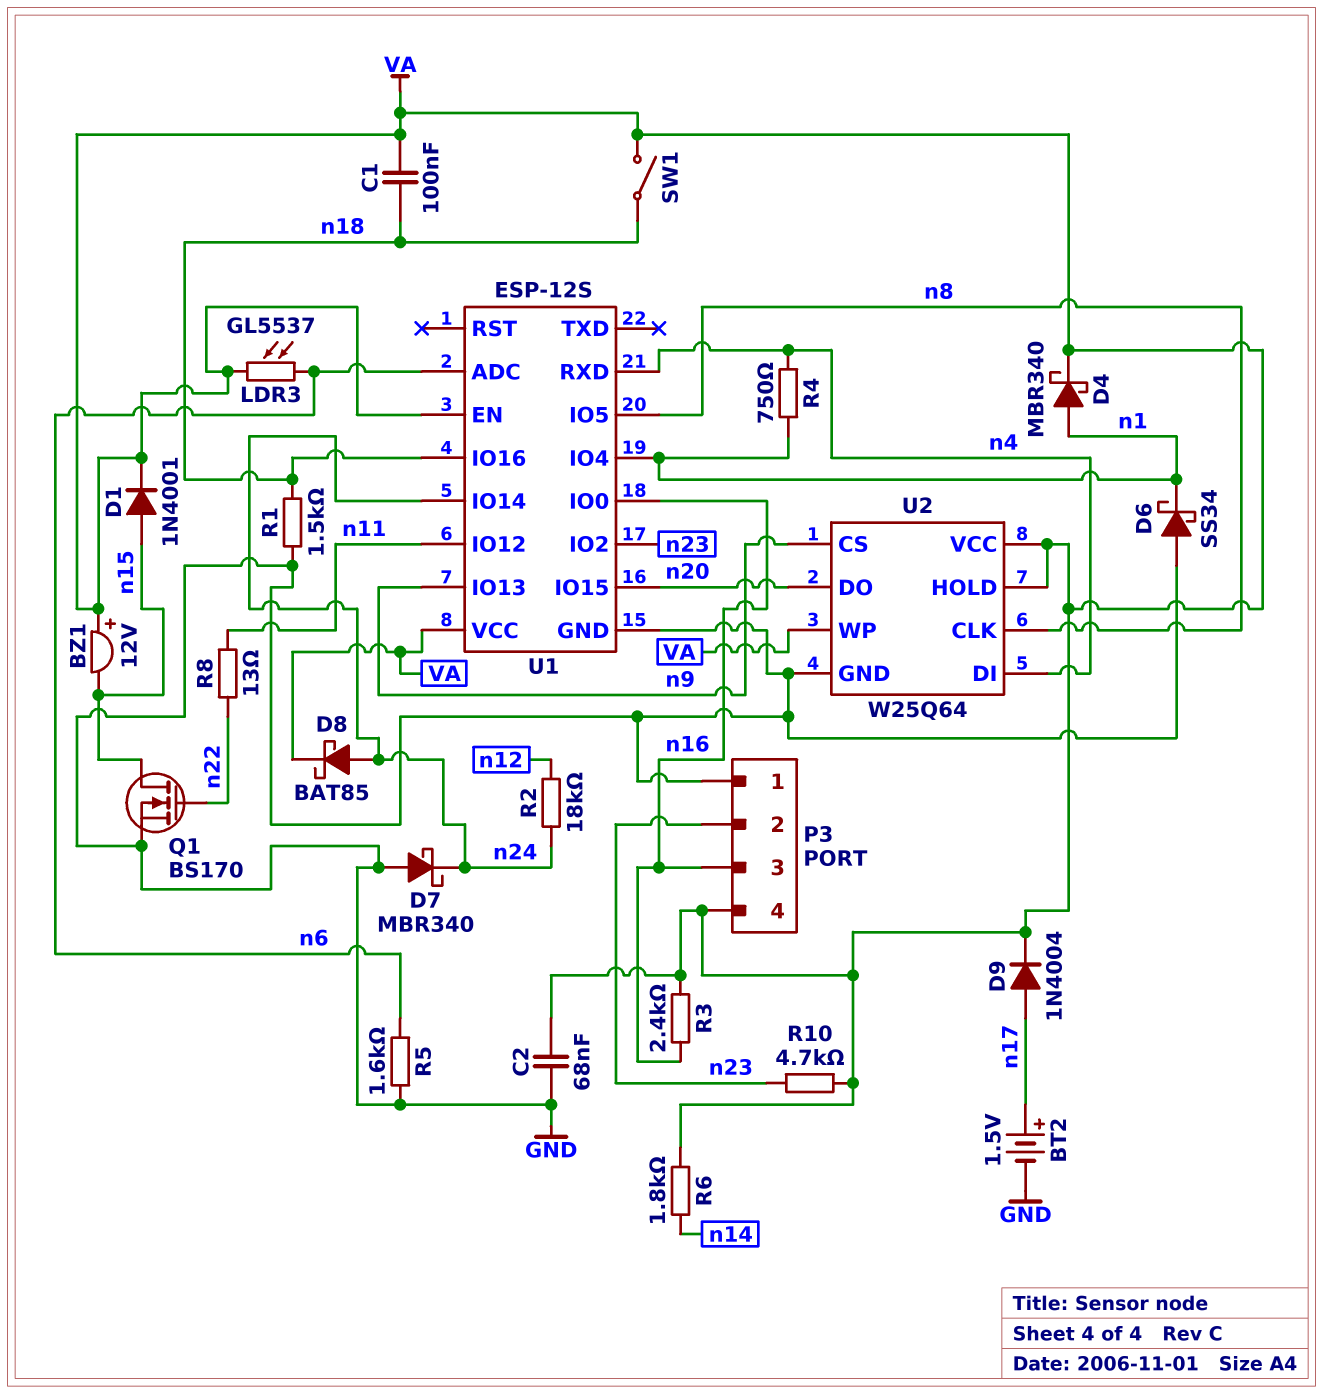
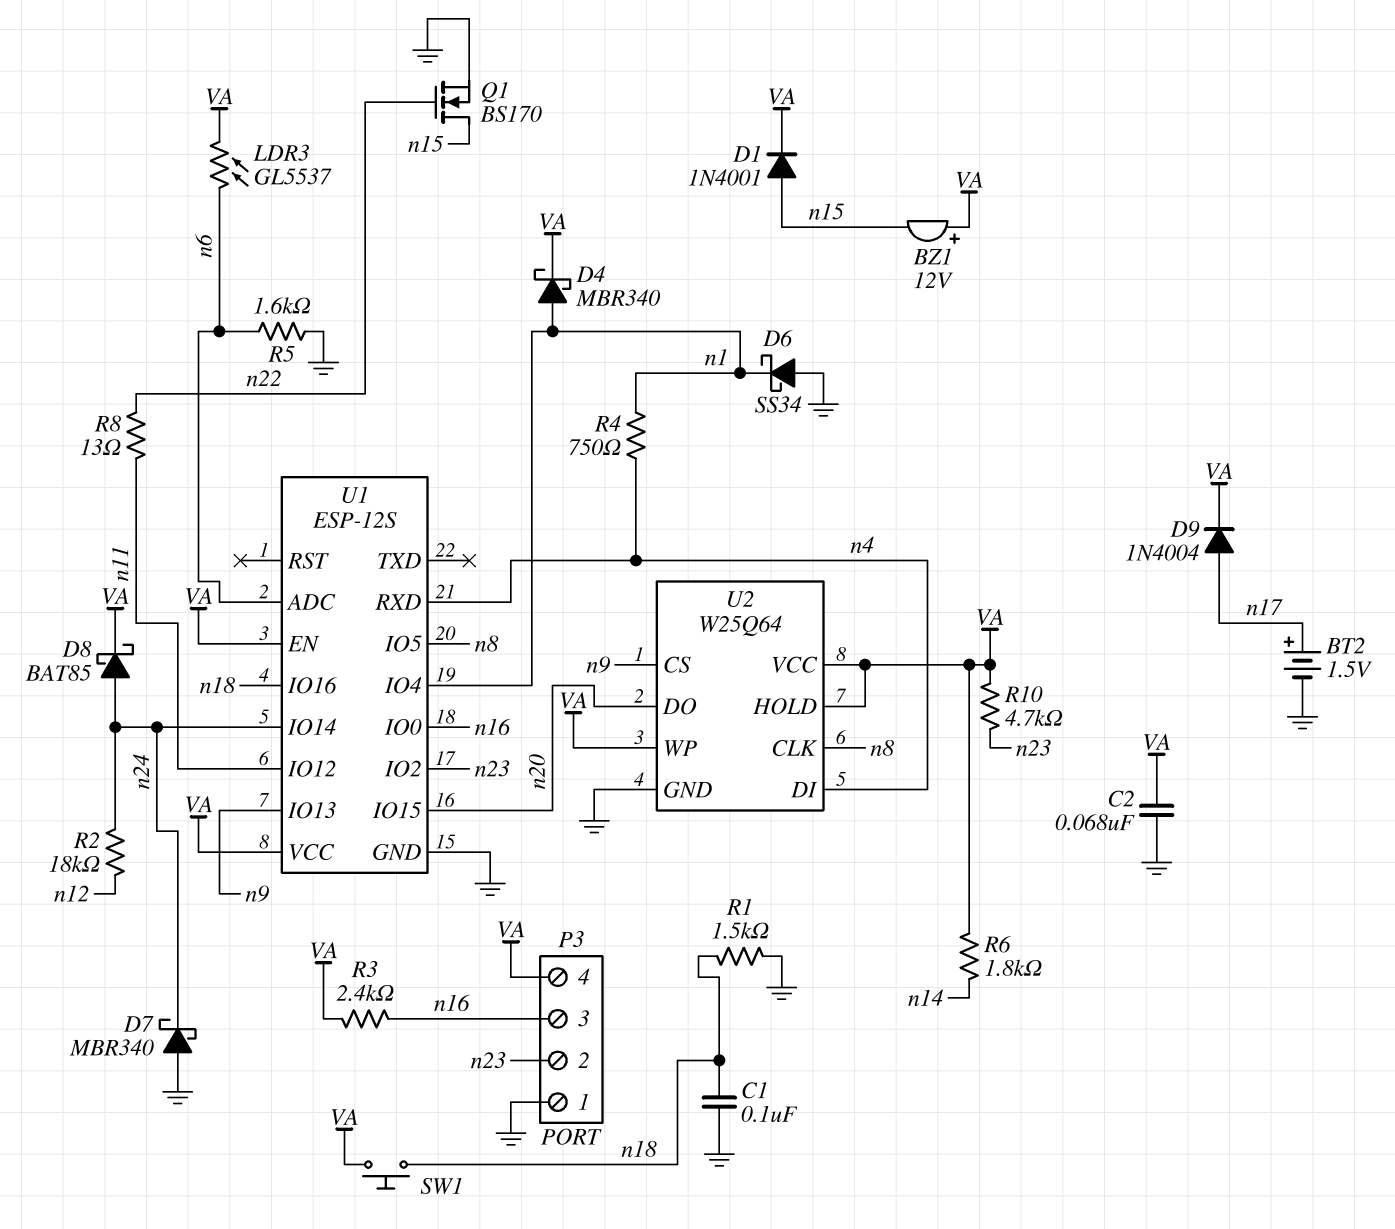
C1: 100nF (VA, n18) -> 100nF (GND, n18)
SW1: switch (VA, n18) -> button (VA, n18)

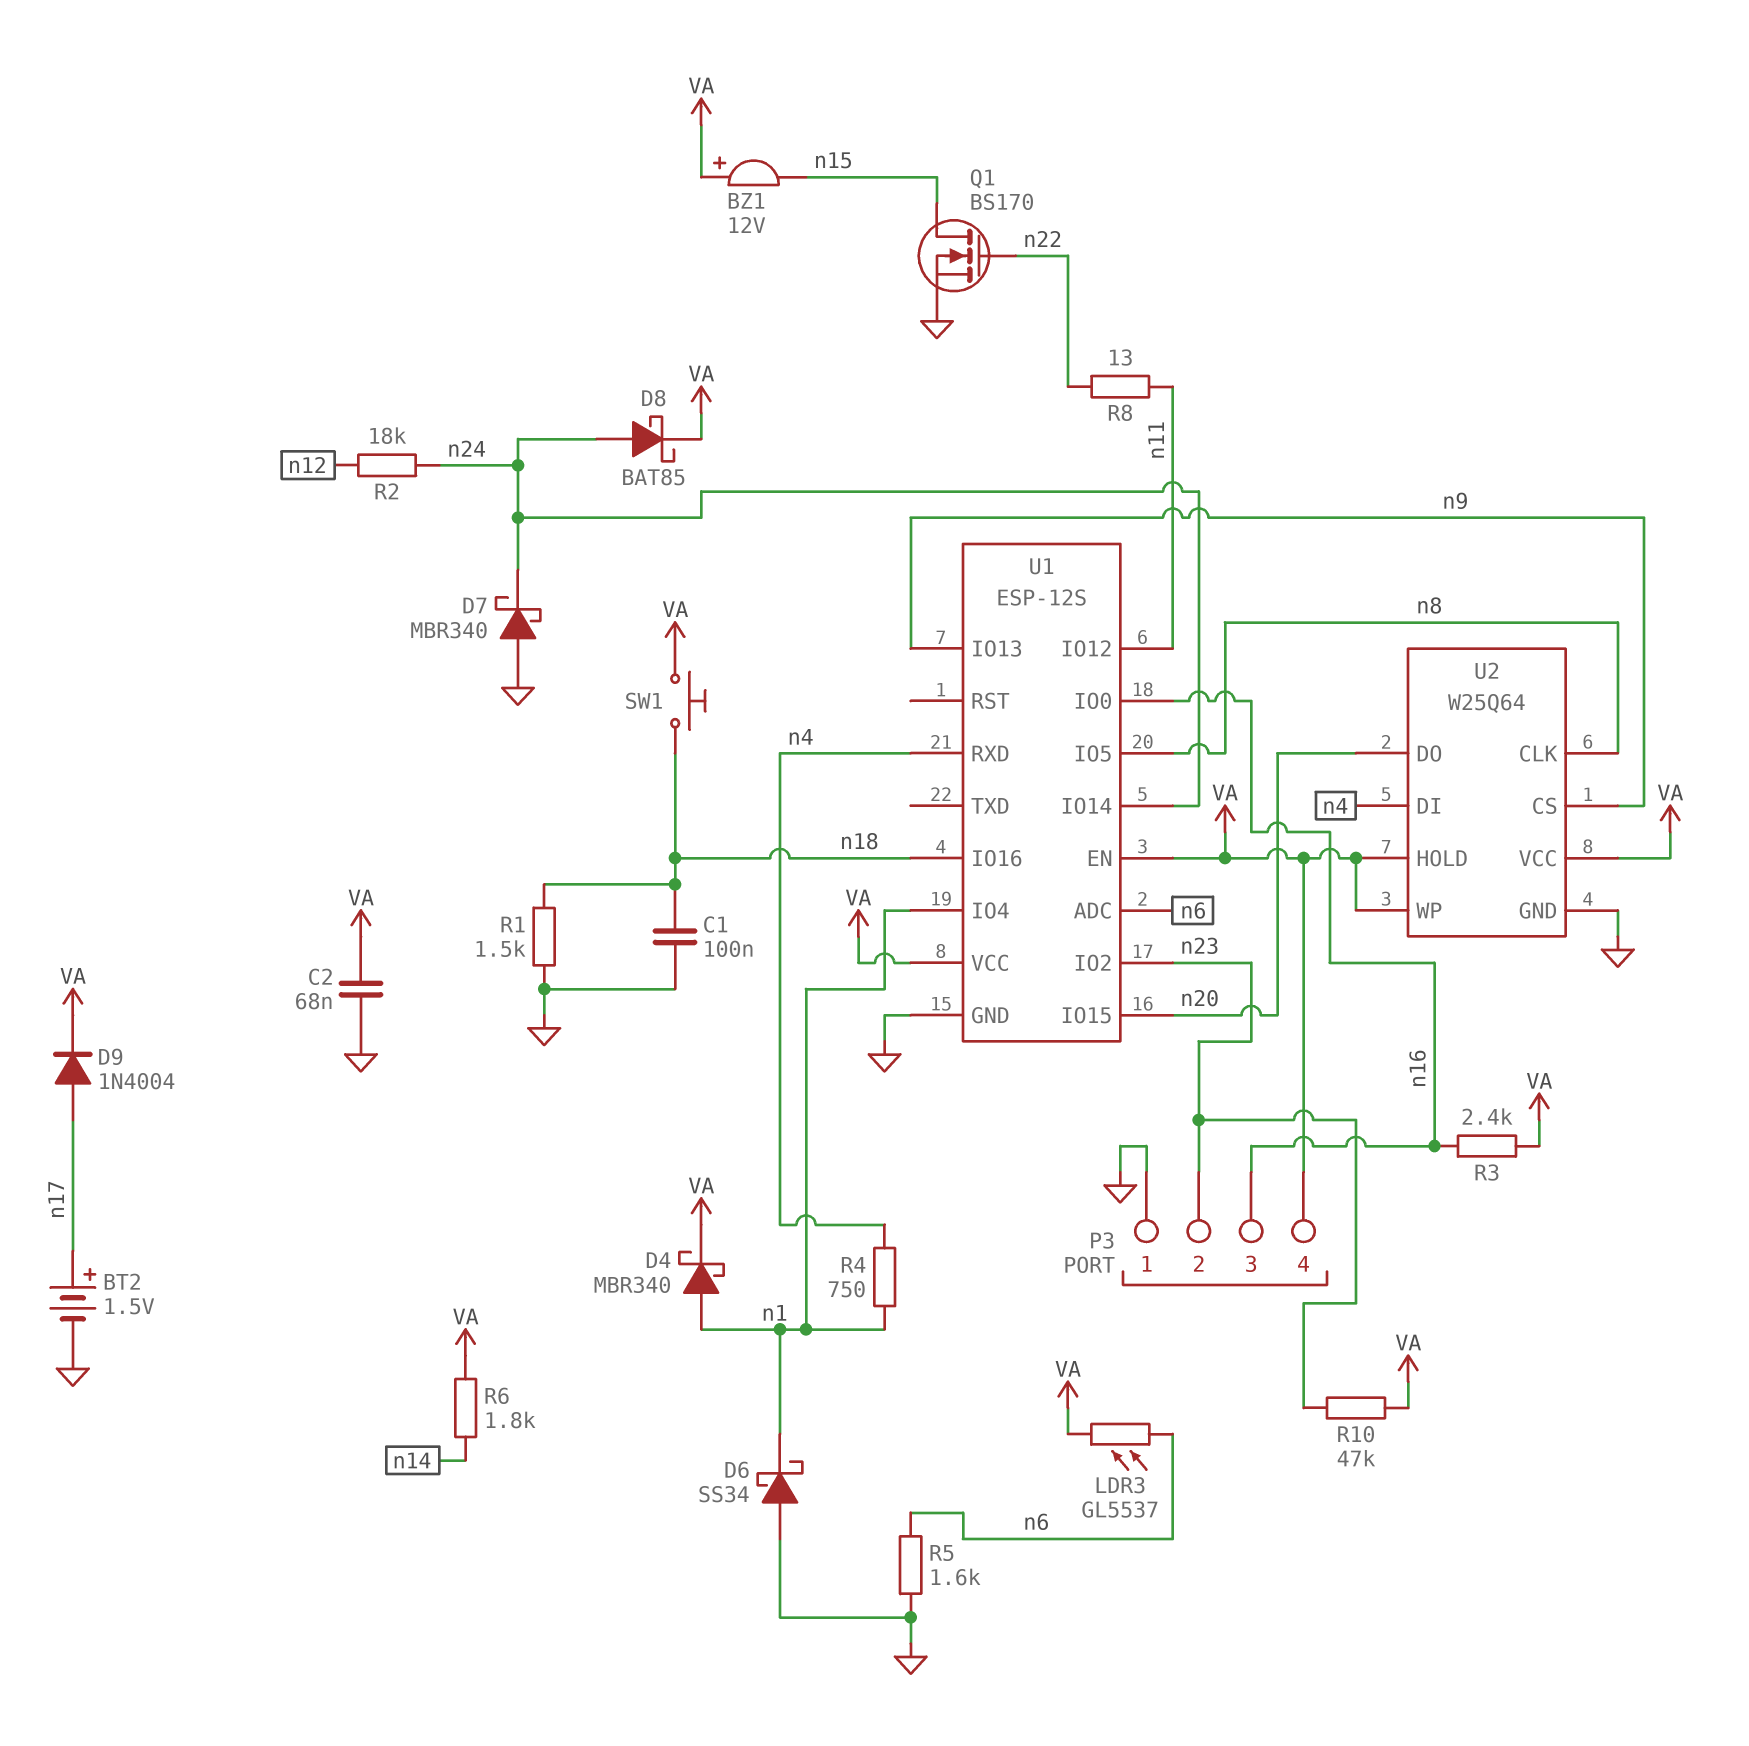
D1: diode 1N4001 (A n15, K VA) -> none
R10: 4.7k (VA, n23) -> 47k (VA, n23)

